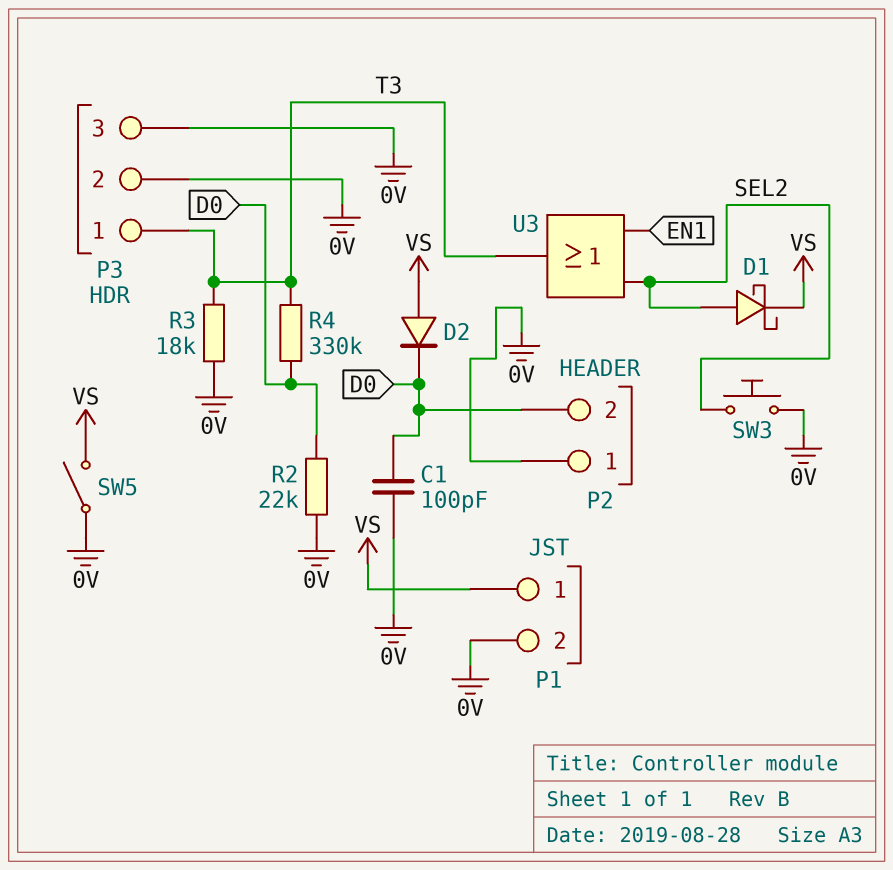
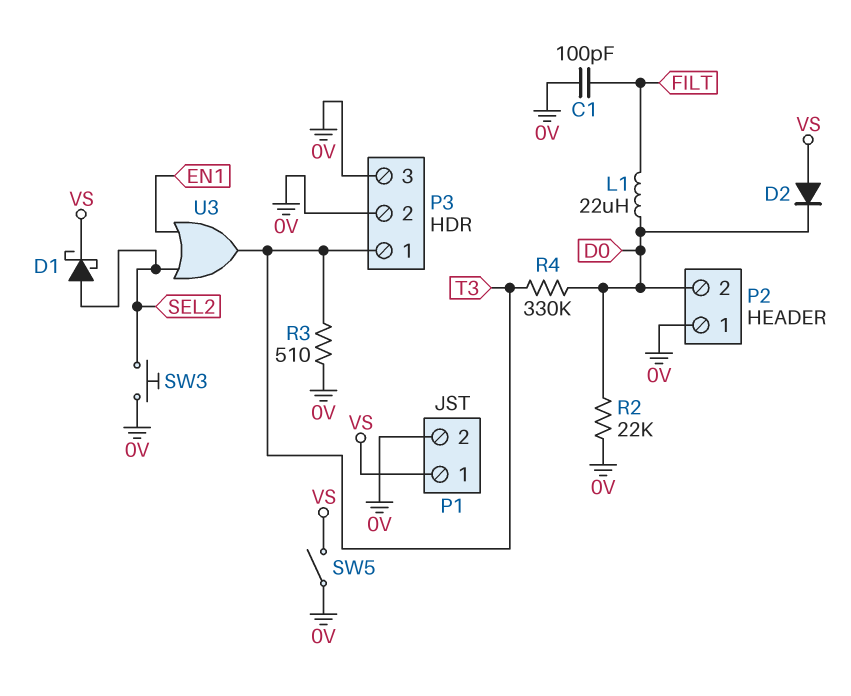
C1: 100pF (0V, D0) -> 100pF (0V, FILT)
L1: none -> 22uH (D0, FILT)
R3: 18k (0V, T3) -> 510 (0V, T3)

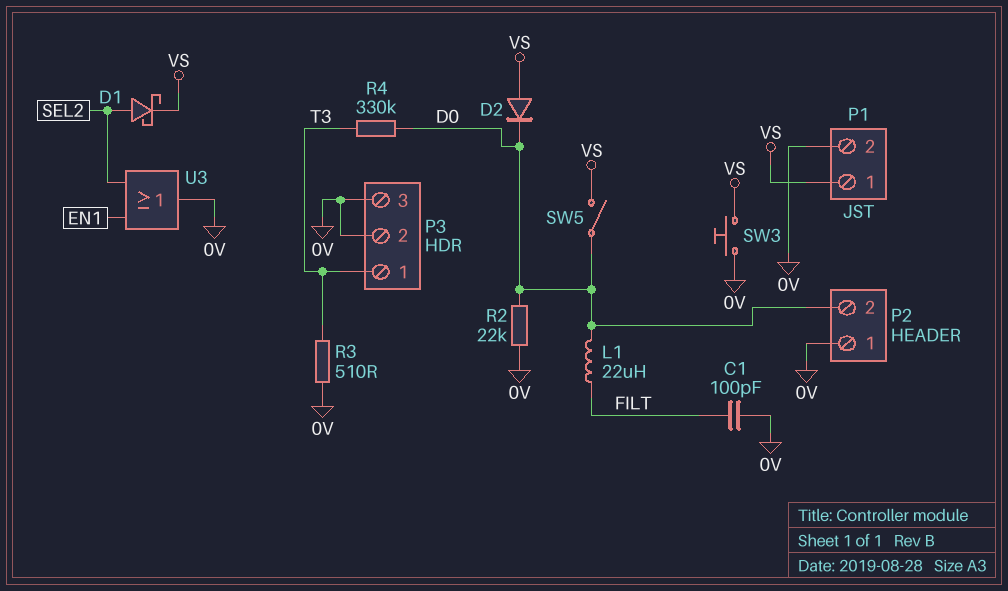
SW3: button (0V, SEL2) -> button (0V, VS)
SW5: switch (0V, VS) -> switch (D0, VS)
U3: OR (in EN1, in SEL2, out T3) -> OR (in EN1, in SEL2, out 0V)

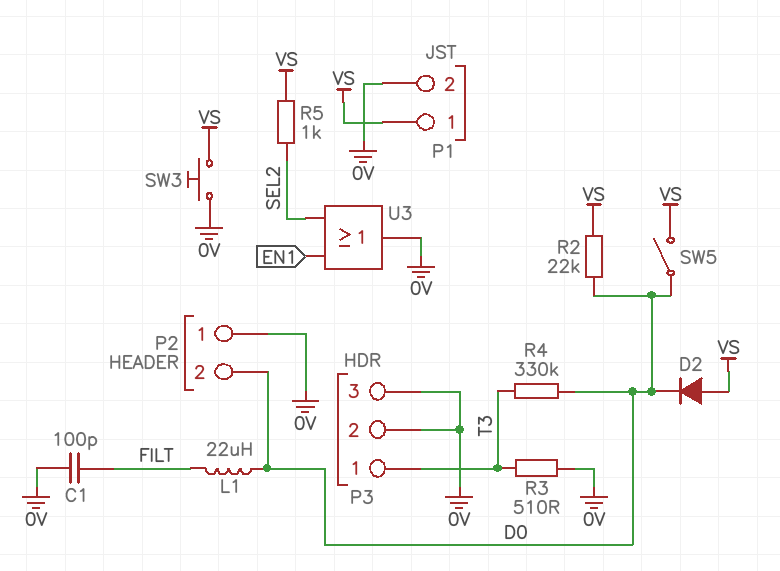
D1: schottky (A SEL2, K VS) -> none
R2: 22k (0V, D0) -> 22k (D0, VS)
R5: none -> 1k (SEL2, VS)

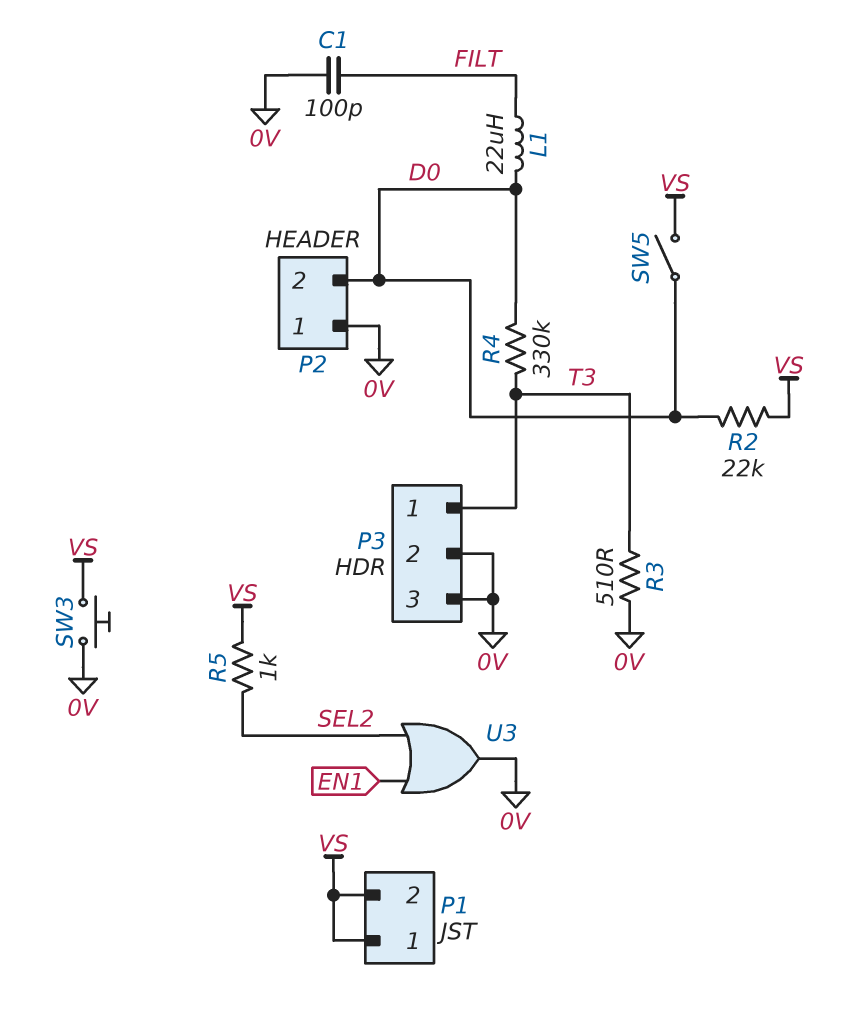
D2: diode (A VS, K D0) -> none
P1 pin 2: 0V -> VS

